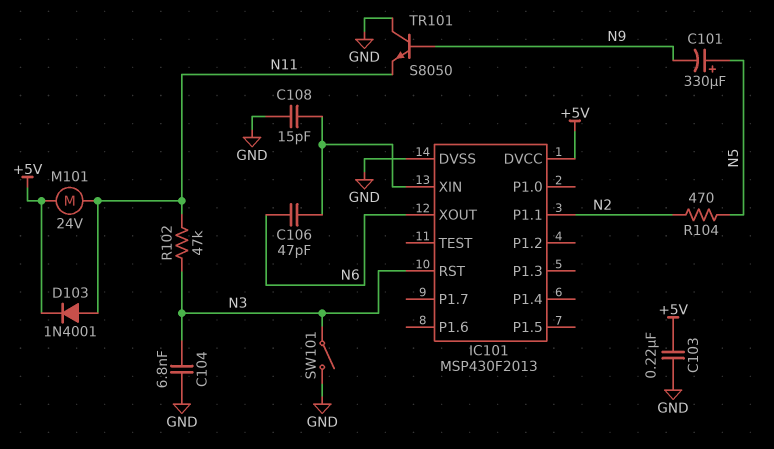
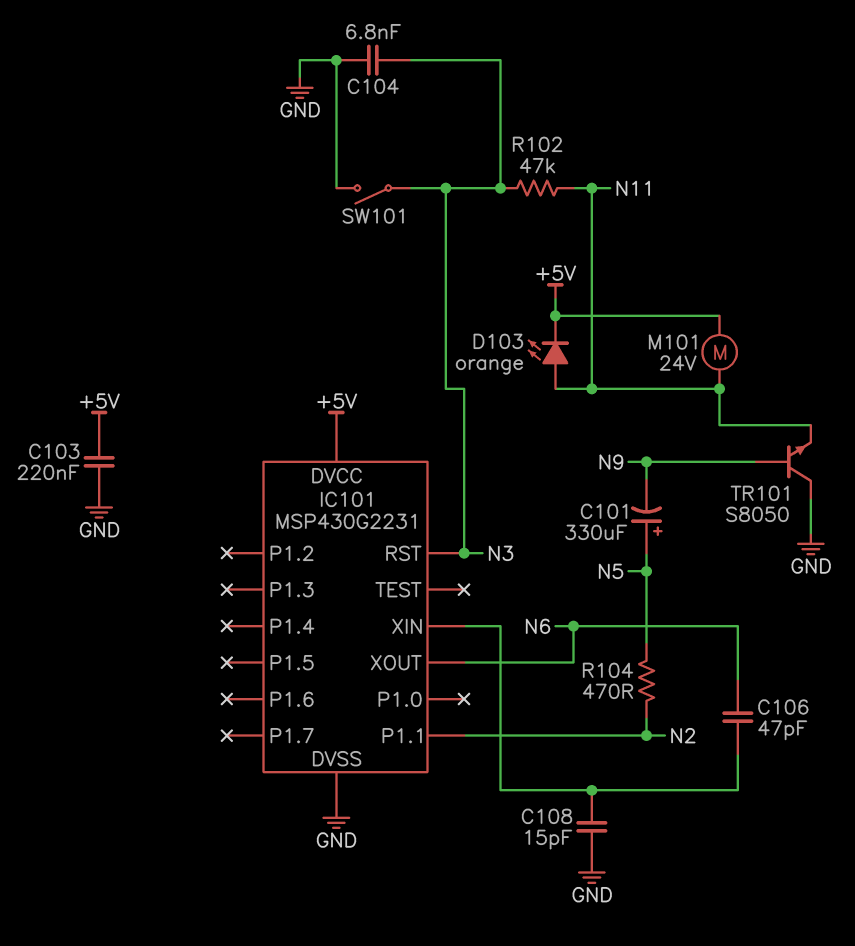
D103: diode 1N4001 (A N11, K +5V) -> LED orange (A N11, K +5V)
IC101: MSP430F2013 -> MSP430G2231

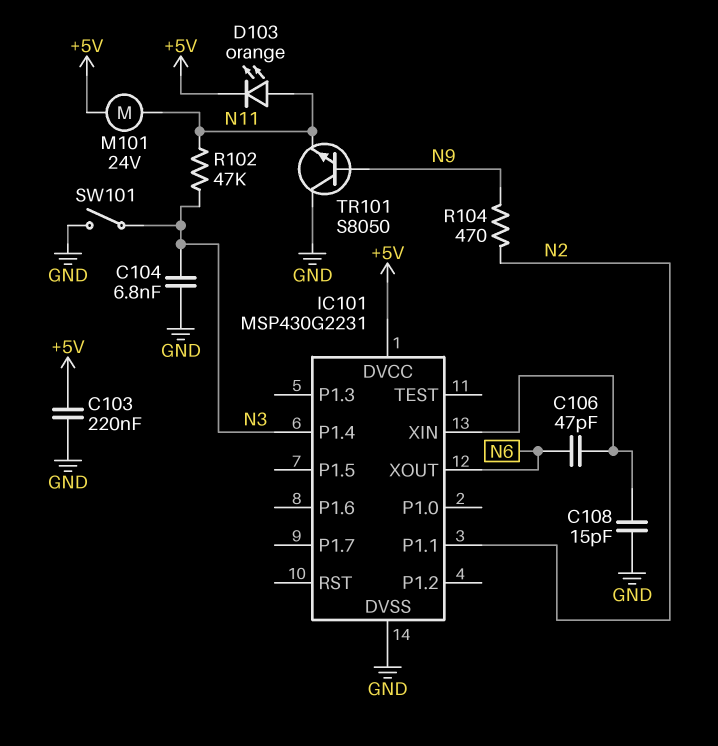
C101: 330uF (plus N5, minus N9) -> none
IC101 pin P1.4: none -> N3
IC101 pin RST: N3 -> none
R104: 470 (N2, N5) -> 470 (N2, N9)

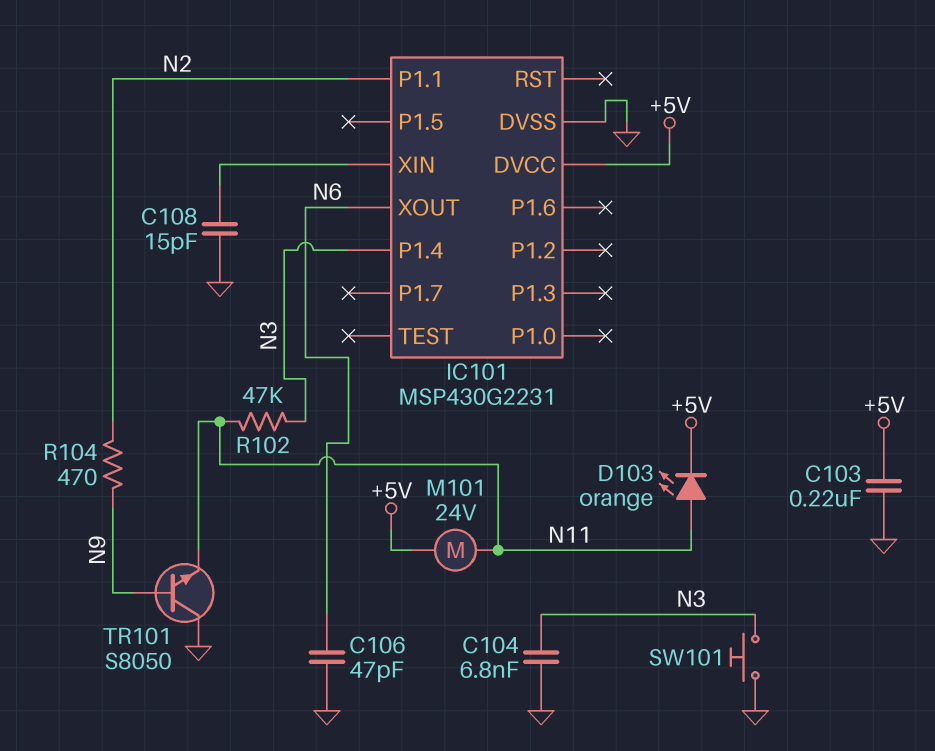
C106: 47pF (IC101/XIN, N6) -> 47pF (GND, N6)
SW101: switch (GND, N3) -> button (GND, N3)

